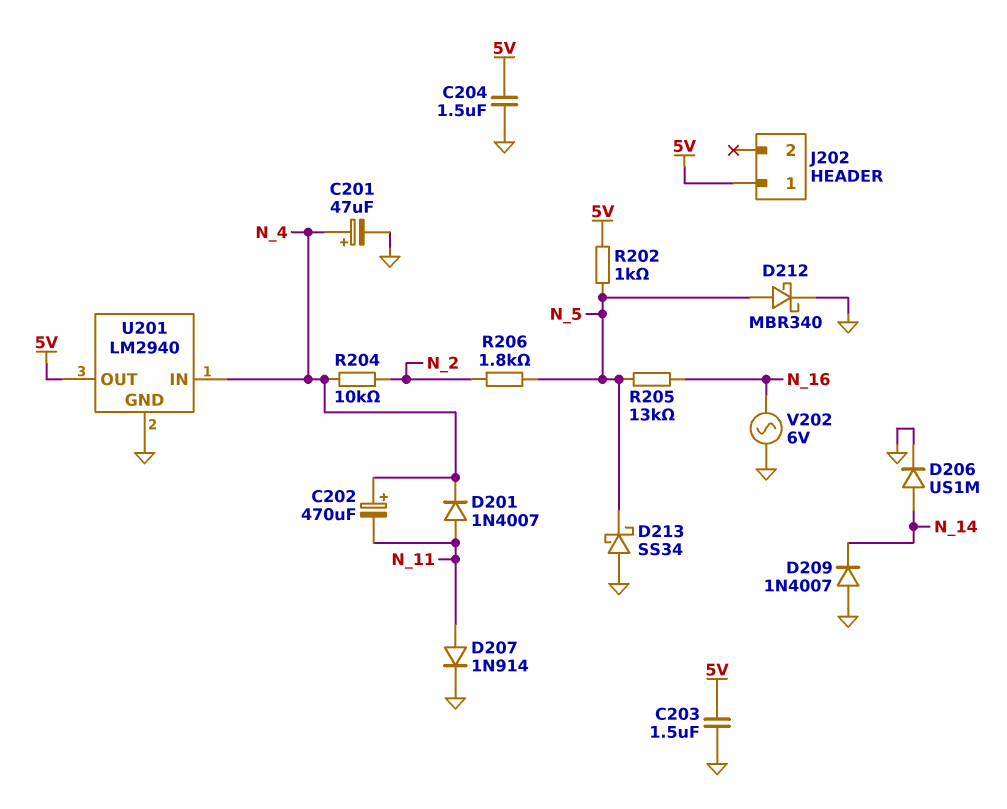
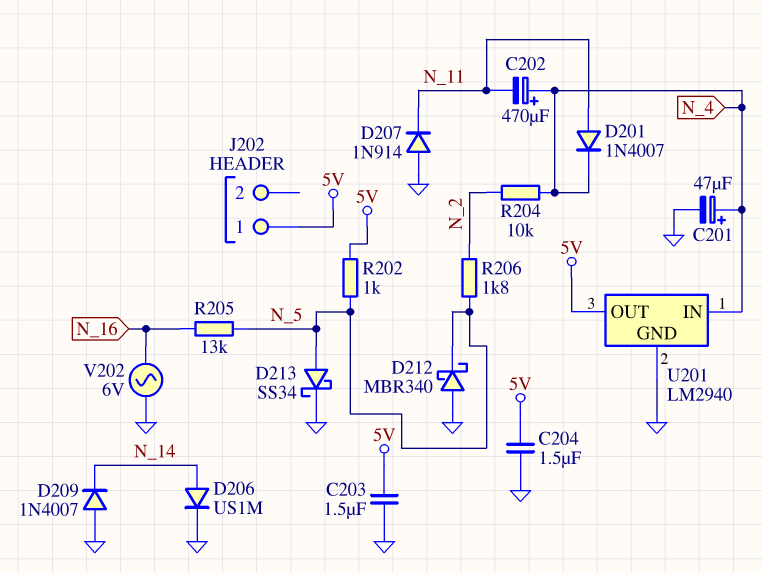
D207: diode 1N914 (A N_11, K GND) -> diode 1N914 (A GND, K N_11)
D212: schottky MBR340 (A N_5, K GND) -> schottky MBR340 (A GND, K N_5)
D213: schottky SS34 (A GND, K N_5) -> schottky SS34 (A N_5, K GND)

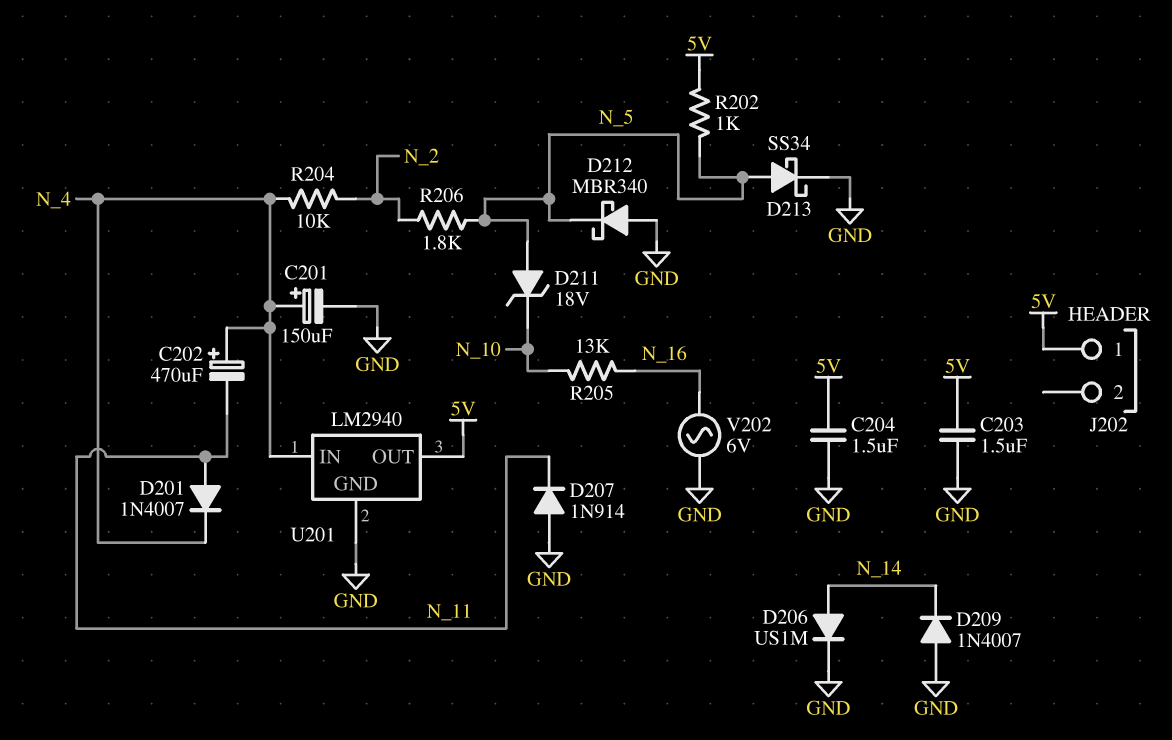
C201: 47uF (plus N_4, minus GND) -> 150uF (plus N_4, minus GND)
D211: none -> zener 18V (A N_5, K N_10)
R205: 13k (N_5, N_16) -> 13k (N_10, N_16)

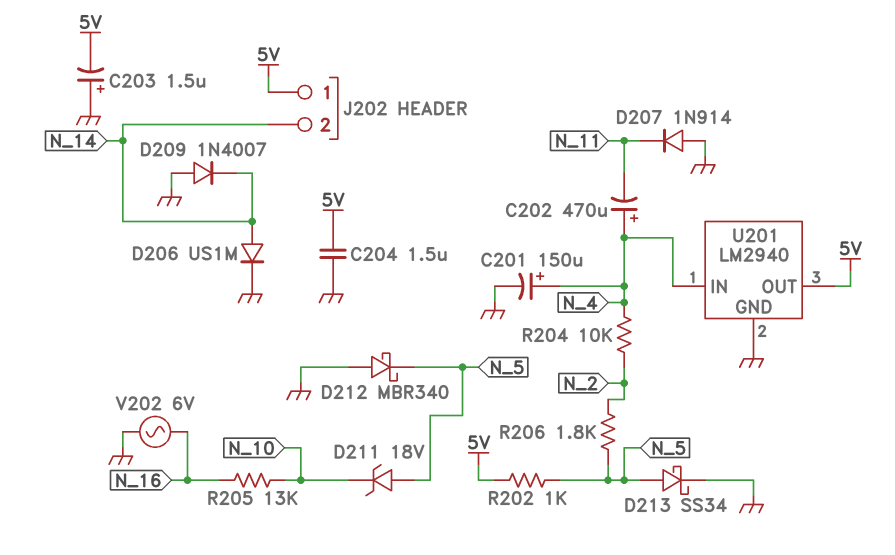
C203: 1.5uF (5V, GND) -> 1.5uF (plus GND, minus 5V)
D201: diode 1N4007 (A N_11, K N_4) -> none
J202 pin 2: none -> N_14

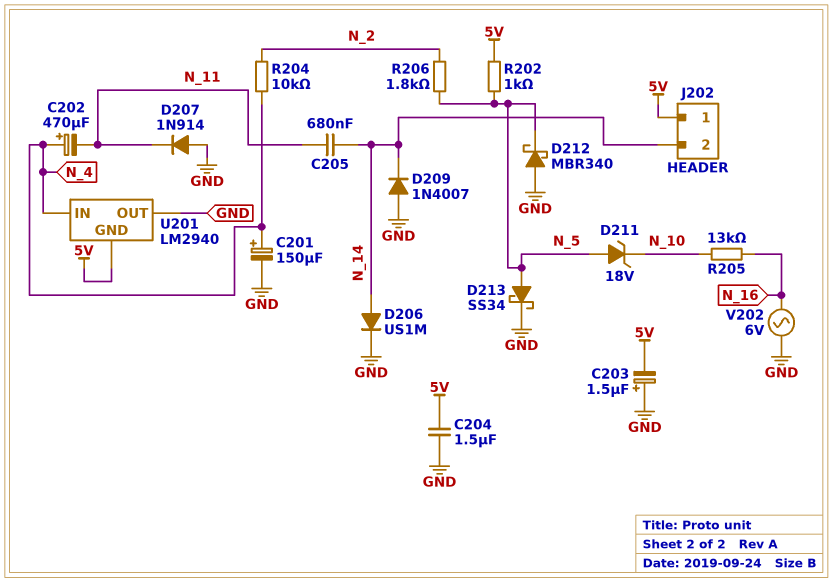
C205: none -> 680nF (N_11, N_14)
U201 pin GND: GND -> 5V
U201 pin OUT: 5V -> GND

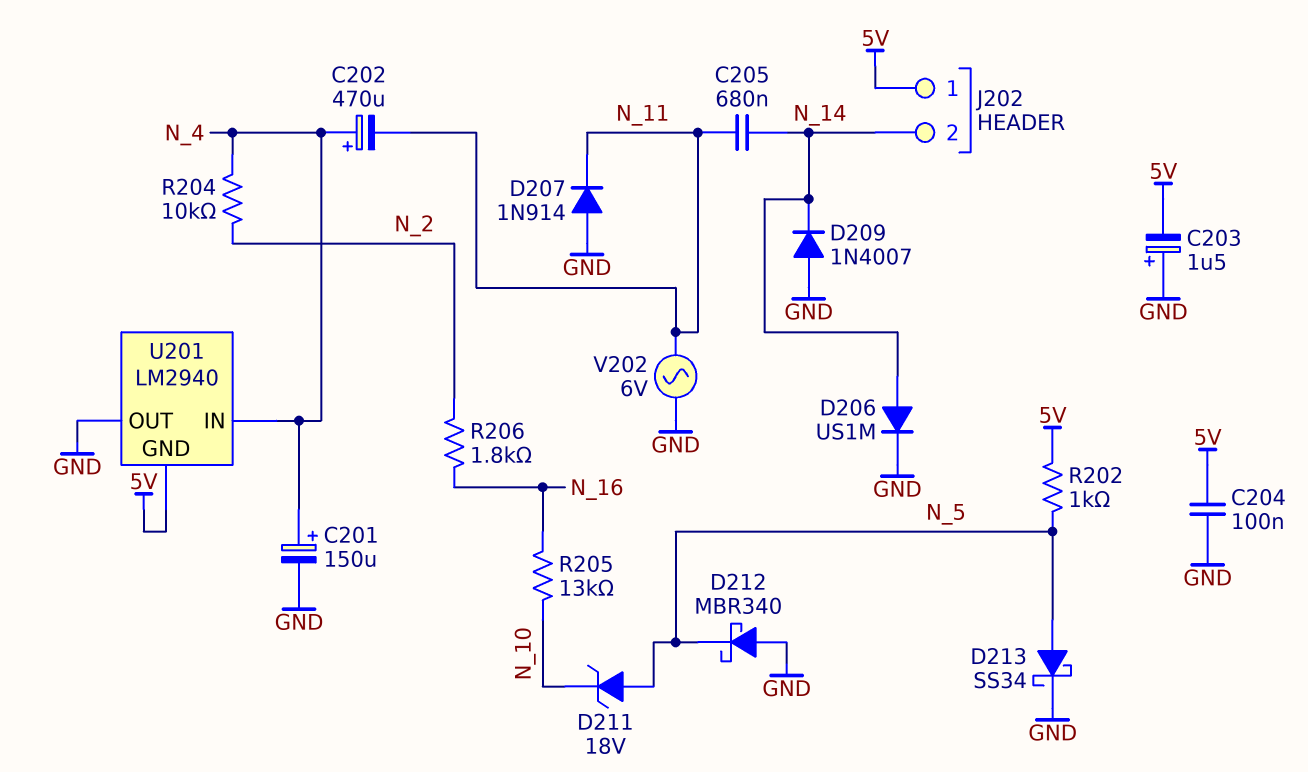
C204: 1.5uF (5V, GND) -> 100nF (5V, GND)
R206: 1.8k (N_2, N_5) -> 1.8k (N_2, N_16)
V202: AC 6V (GND, N_16) -> AC 6V (GND, N_11)

